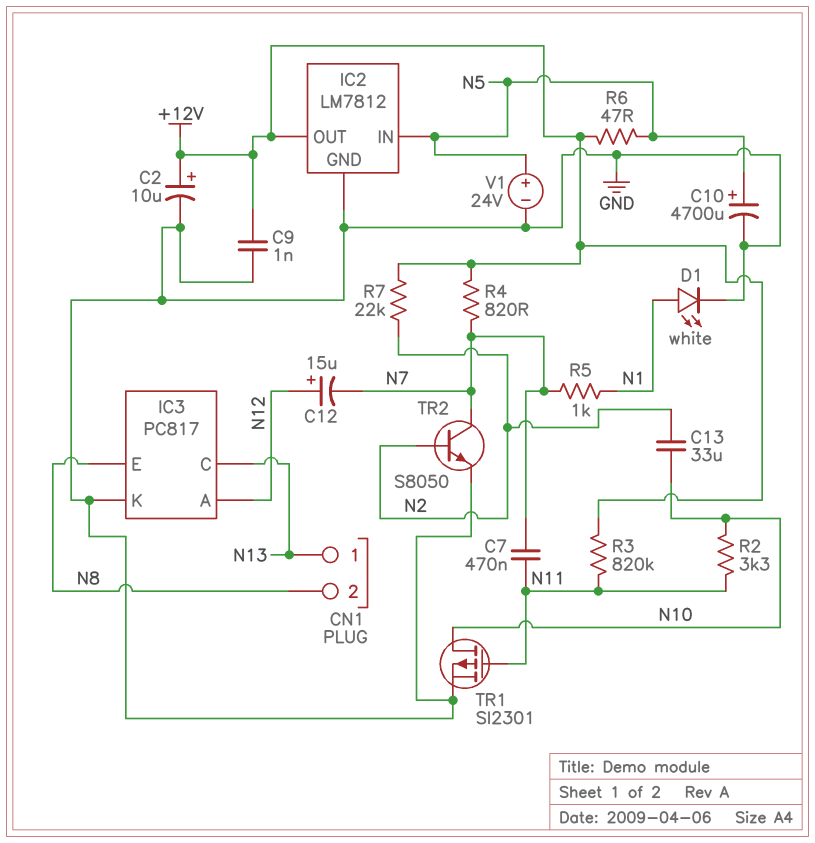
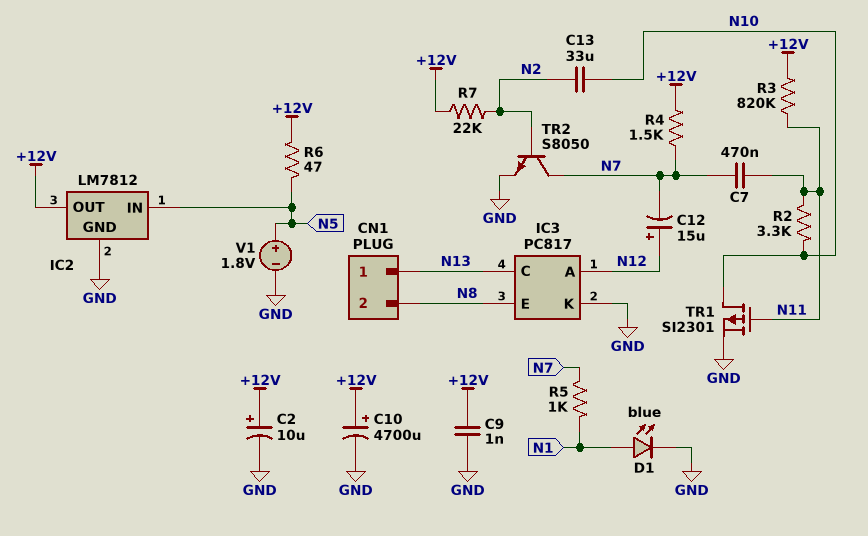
C10: 4700uF (plus N5, minus GND) -> 4700uF (plus +12V, minus GND)
D1: LED white (A N1, K GND) -> LED blue (A N1, K GND)
R4: 820 (+12V, N7) -> 1.5k (+12V, N7)
V1: 24V (plus N5, minus GND) -> 1.8V (plus N5, minus GND)

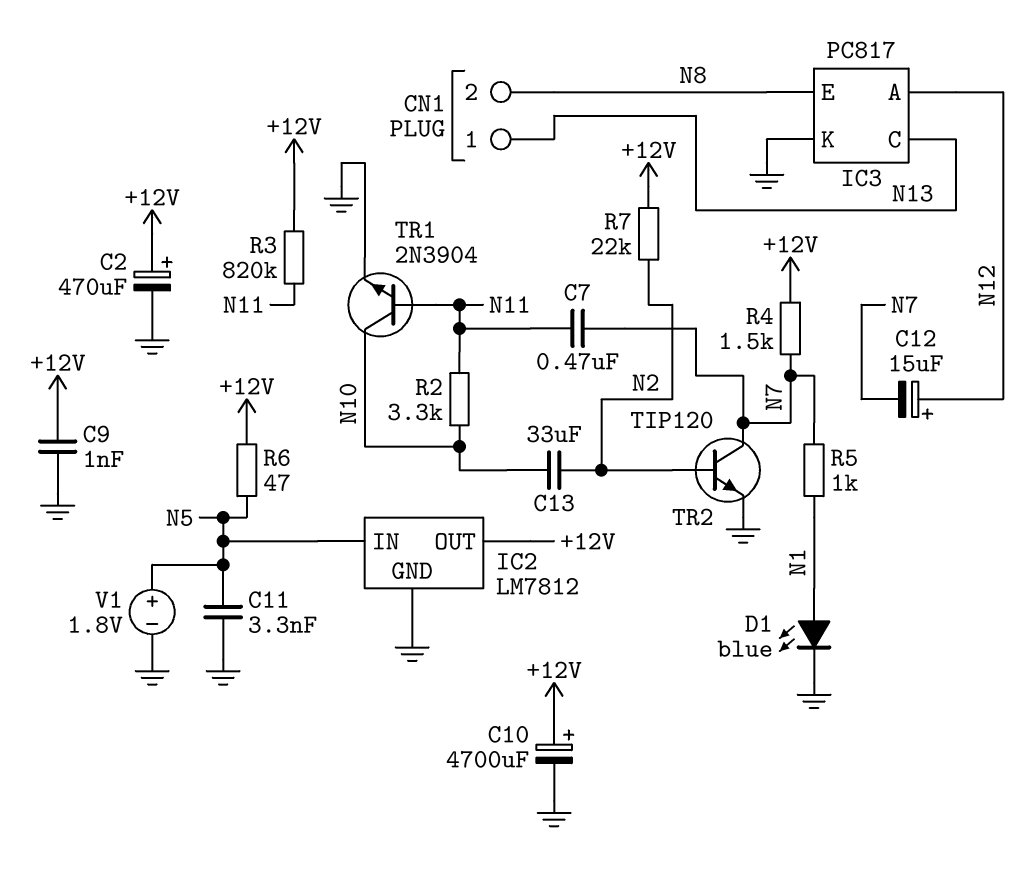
C2: 10uF (plus +12V, minus GND) -> 470uF (plus +12V, minus GND)
C11: none -> 3.3nF (GND, N5)
TR1: PMOS SI2301 (G N11, D N10, S GND) -> NPN 2N3904 (B N11, C N10, E GND)
TR2: NPN S8050 (B N2, C N7, E GND) -> NPN TIP120 (B N2, C N7, E GND)

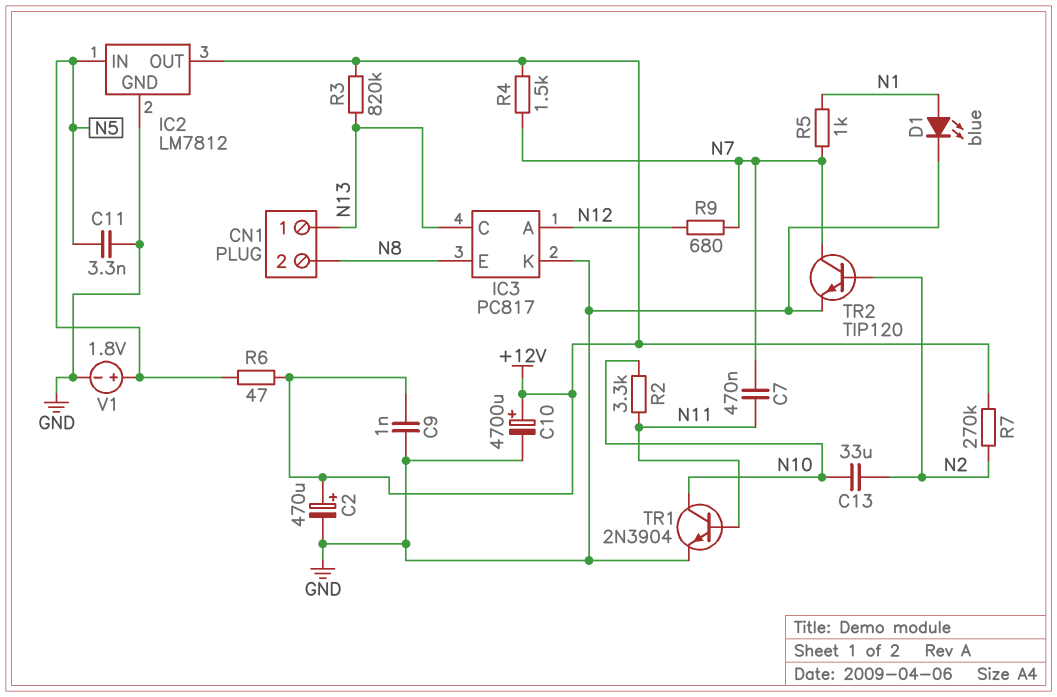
C12: 15uF (plus N12, minus N7) -> none
R3: 820k (+12V, N11) -> 820k (+12V, N13)
R7: 22k (+12V, N2) -> 270k (+12V, N2)
R9: none -> 680 (N7, N12)

